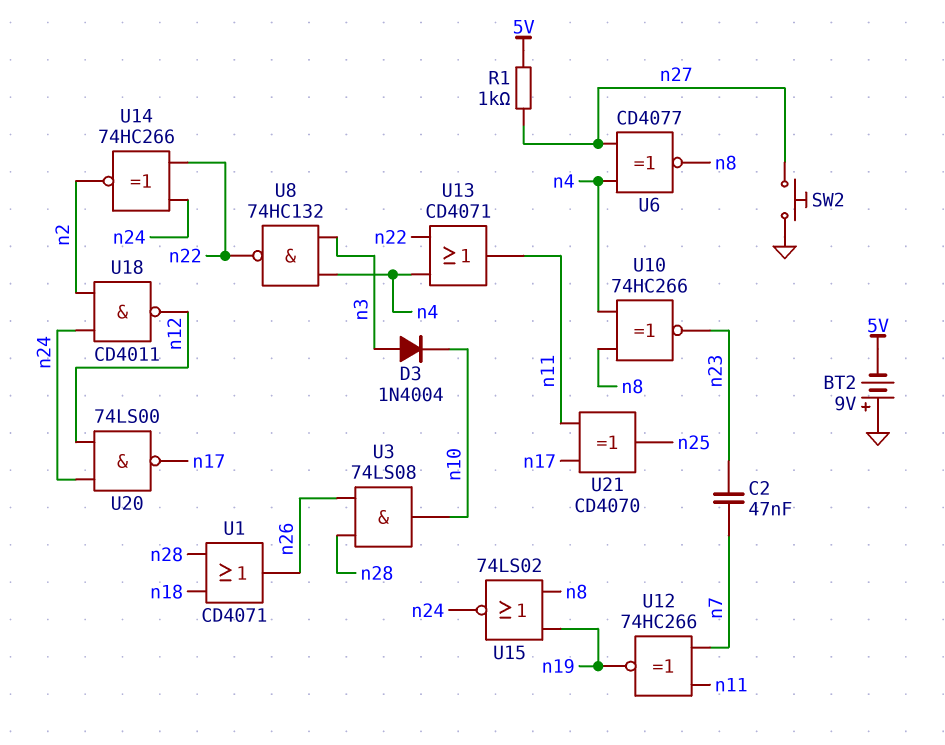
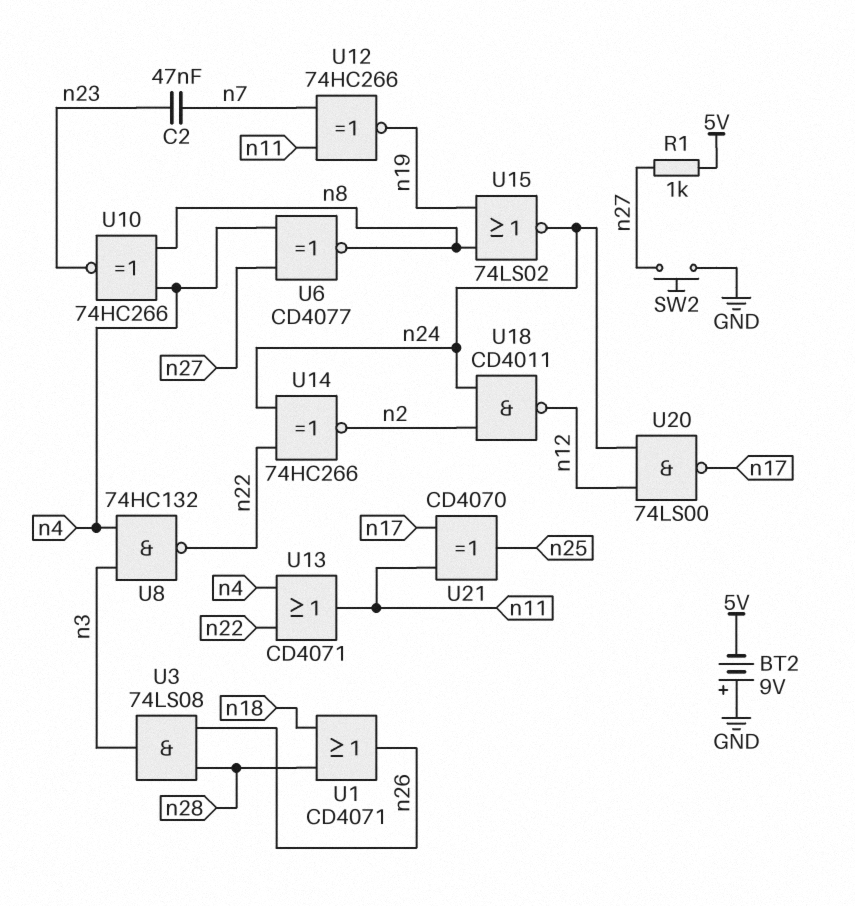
D3: diode 1N4004 (A n3, K n10) -> none
U3: AND 74LS08 (in n26, in n28, out n10) -> AND 74LS08 (in n26, in n28, out n3)

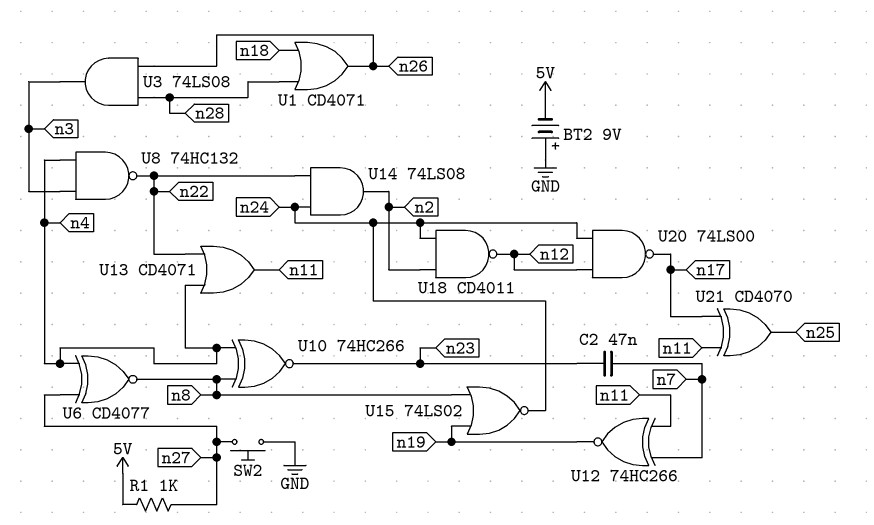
U14: XNOR 74HC266 (in n22, in n24, out n2) -> AND 74LS08 (in n22, in n24, out n2)

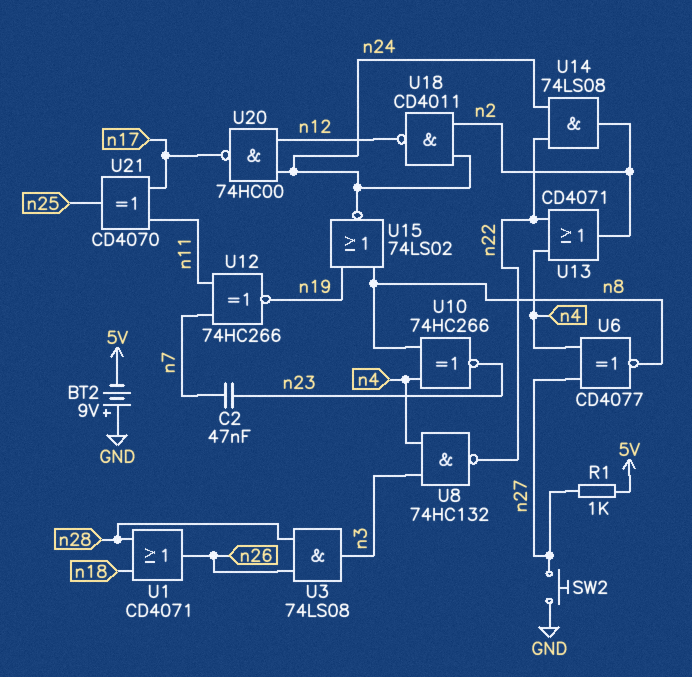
U13: OR CD4071 (in n4, in n22, out n11) -> OR CD4071 (in n4, in n22, out n2)
U20: NAND 74LS00 (in n12, in n24, out n17) -> NAND 74HC00 (in n12, in n24, out n17)

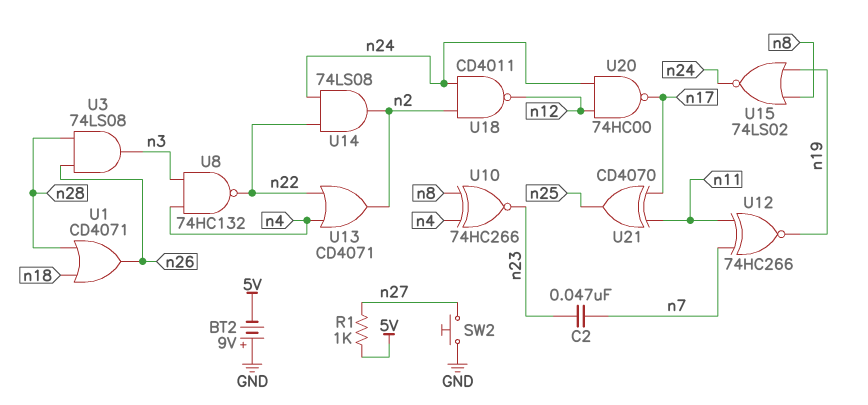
U6: XNOR CD4077 (in n4, in n27, out n8) -> none

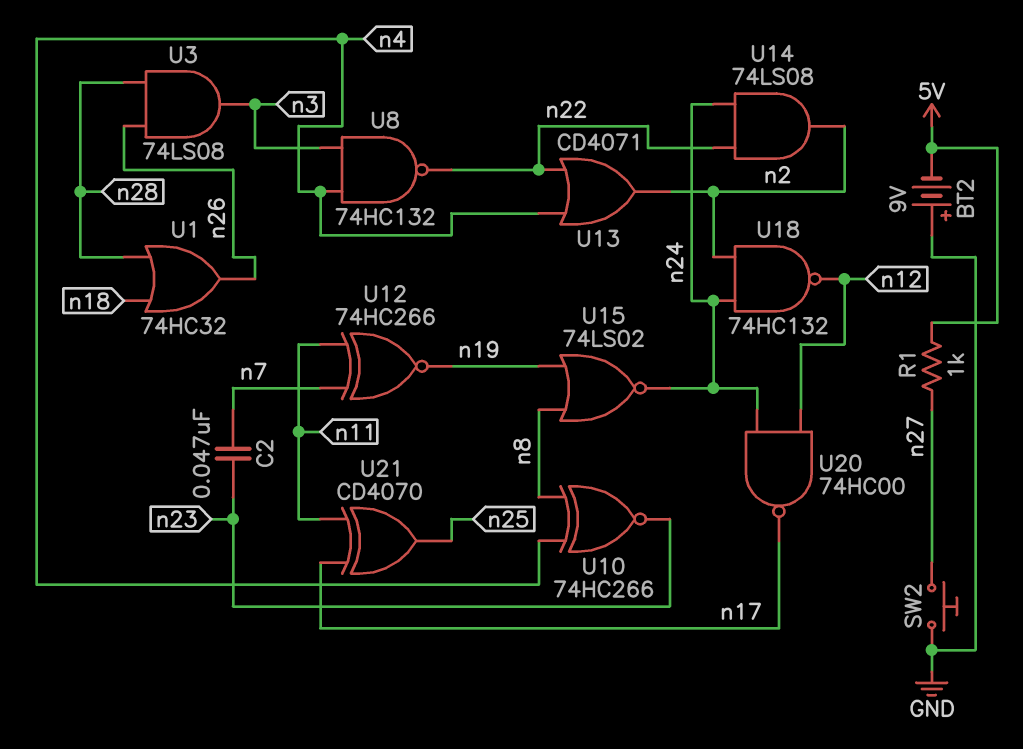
U1: OR CD4071 (in n18, in n28, out n26) -> OR 74HC32 (in n18, in n28, out n26)
U18: NAND CD4011 (in n2, in n24, out n12) -> NAND 74HC132 (in n2, in n24, out n12)

